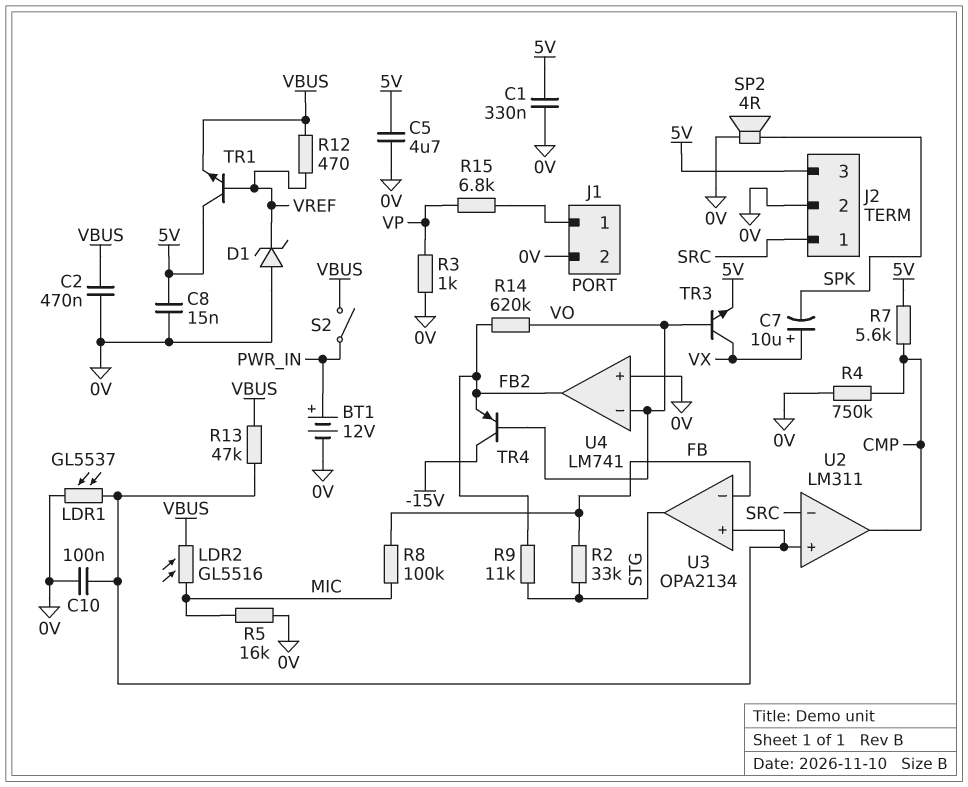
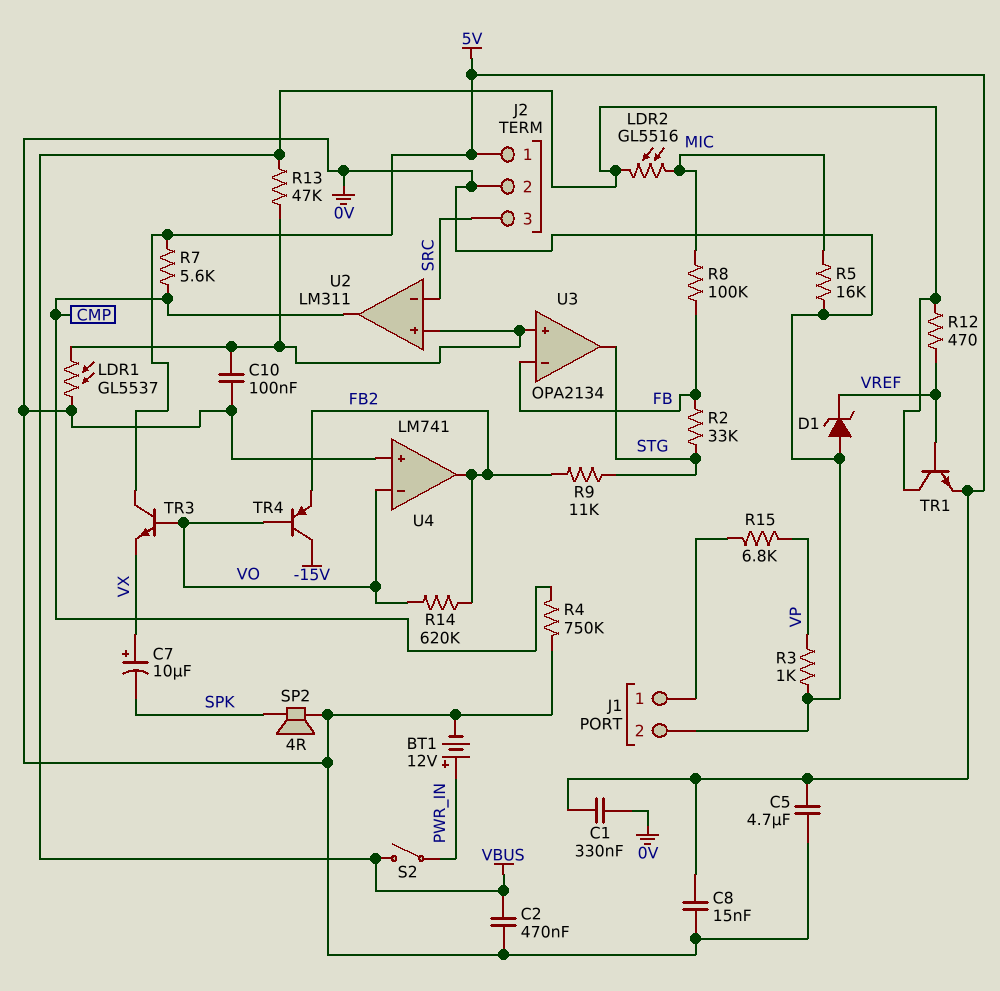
J2 pin 1: SRC -> 5V
J2 pin 3: 5V -> SRC
TR1: NPN (B VREF, C 5V, E VBUS) -> NPN (B VREF, C VBUS, E 5V)
TR3: NPN (B VO, C VX, E 5V) -> NPN (B VO, C 5V, E VX)

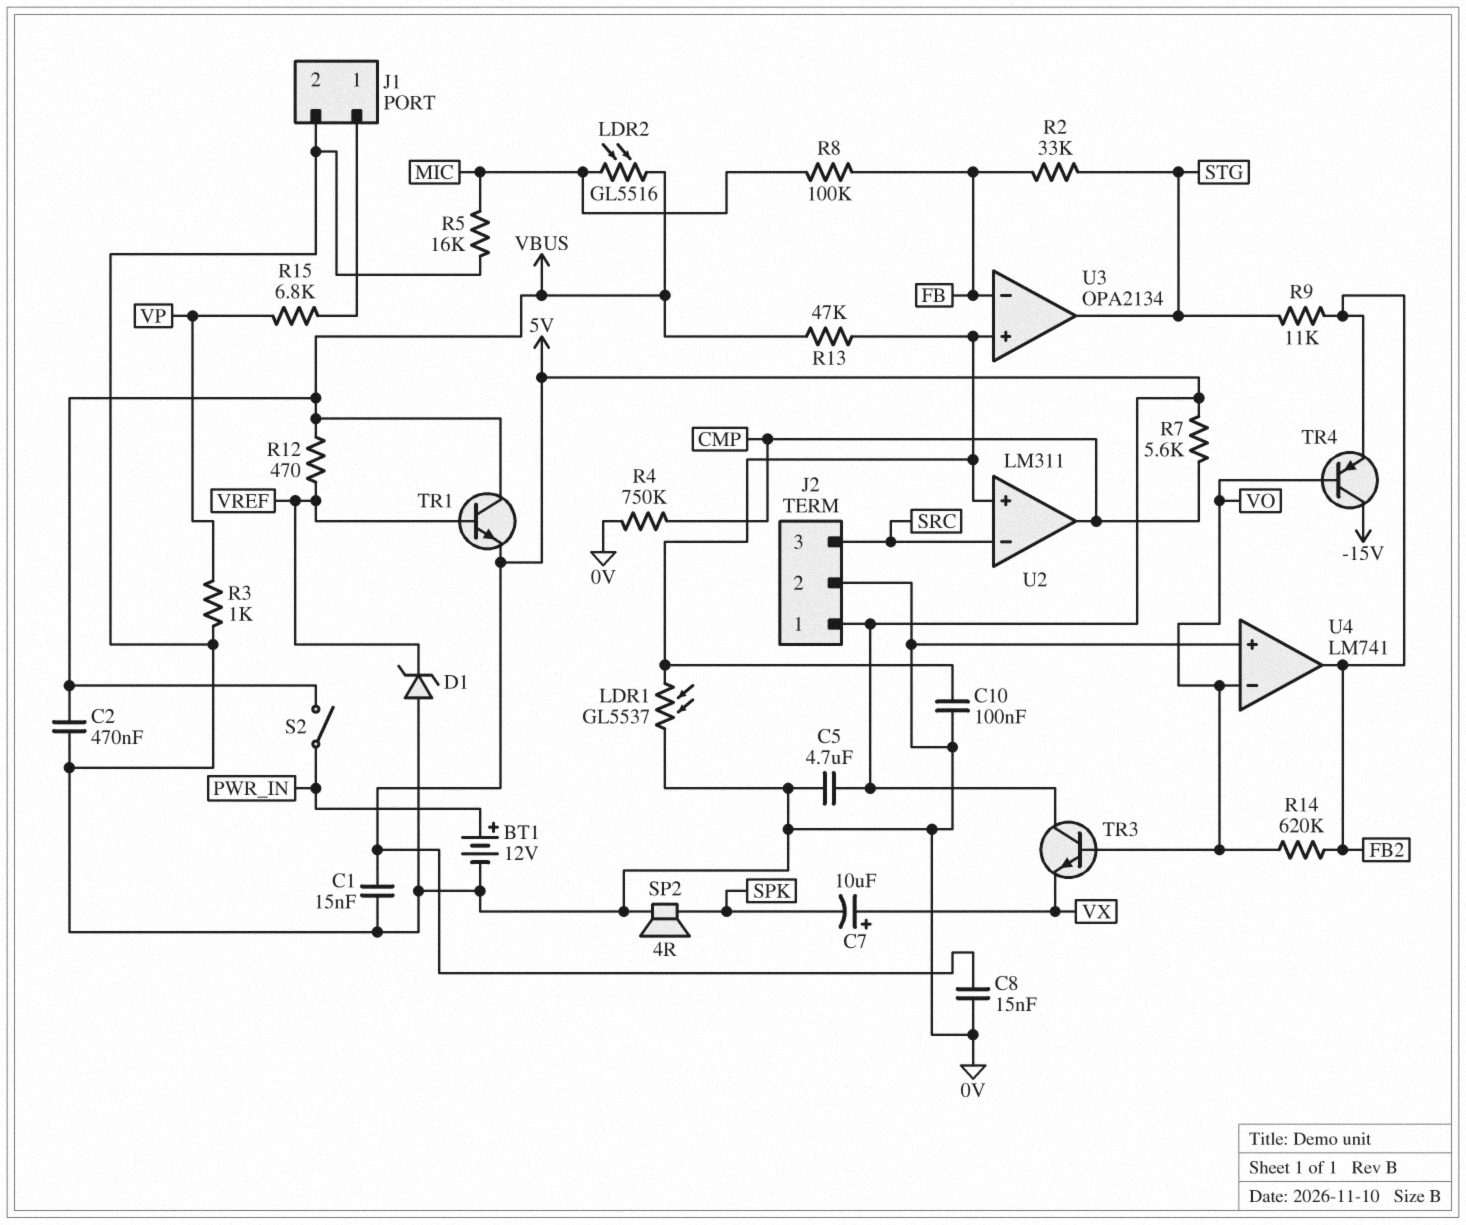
C1: 330nF (0V, 5V) -> 15nF (0V, 5V)

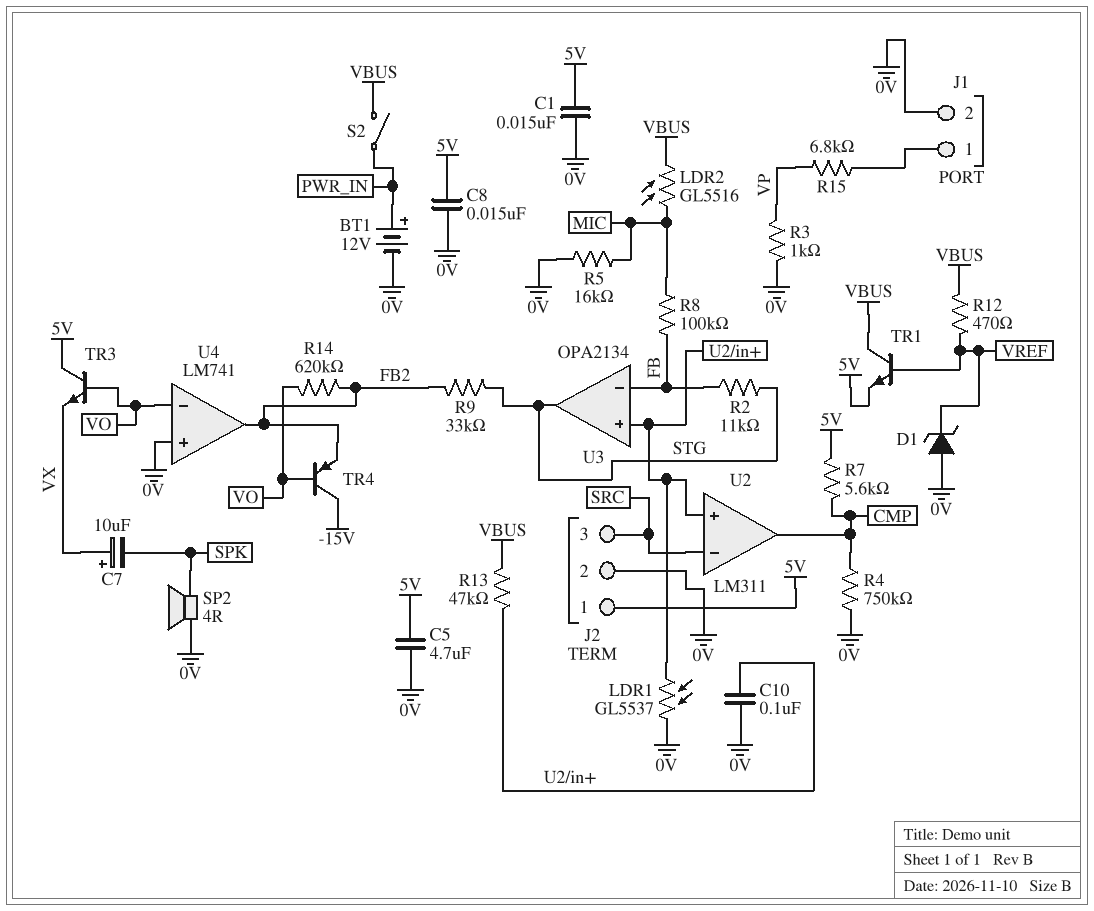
C2: 470nF (0V, VBUS) -> none
R2: 33k (FB, STG) -> 11k (FB, STG)
R9: 11k (FB2, STG) -> 33k (FB2, STG)

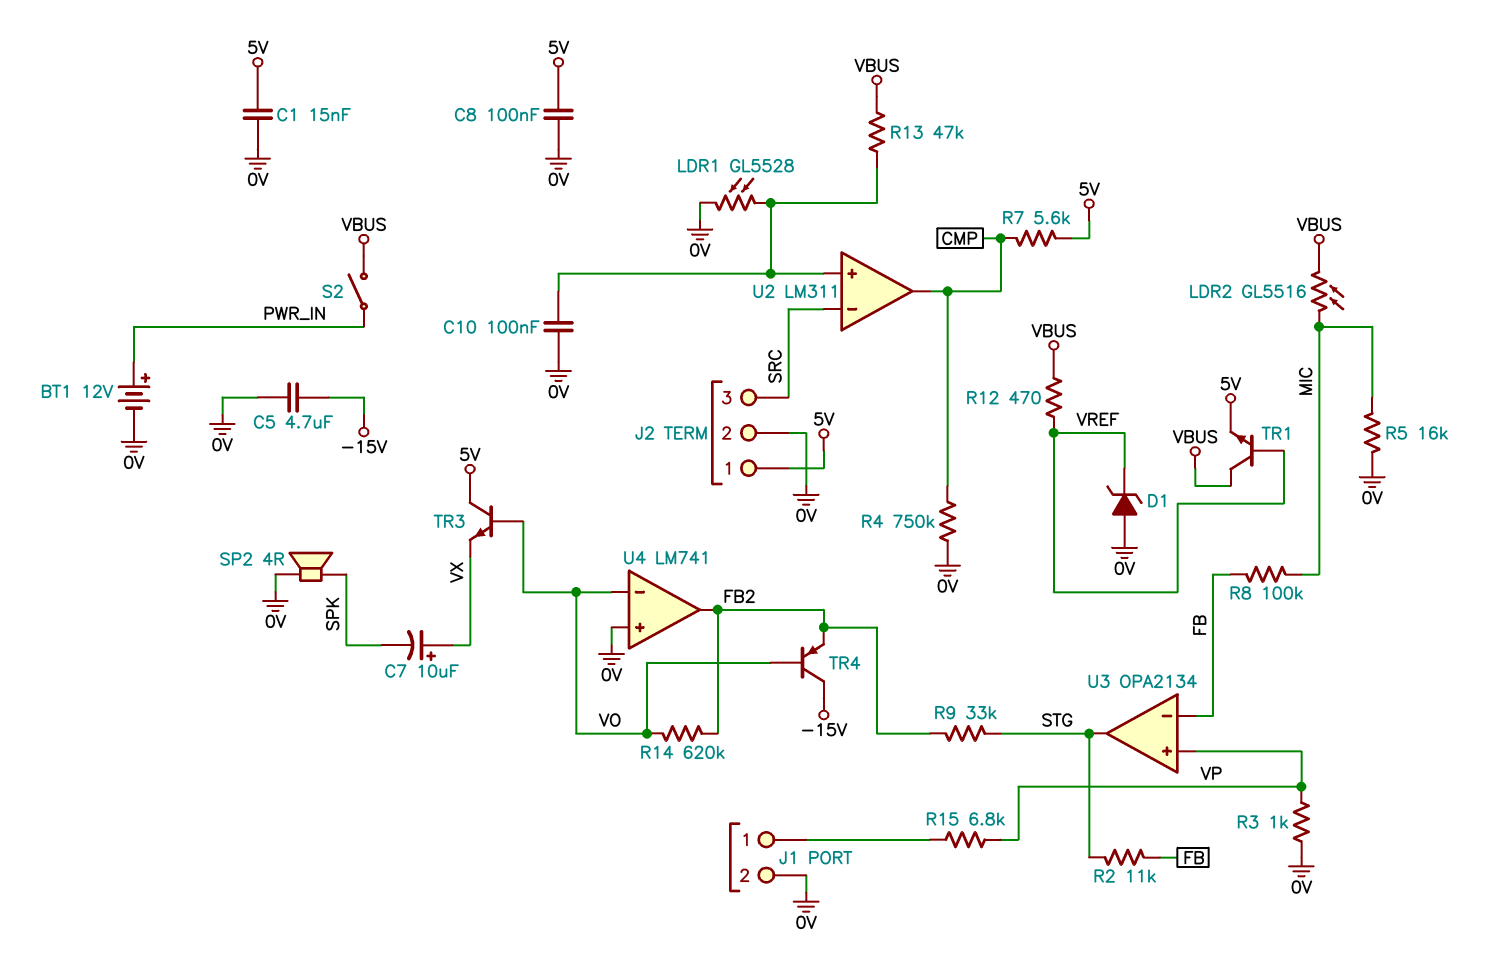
C5: 4.7uF (0V, 5V) -> 4.7uF (-15V, 0V)
C8: 15nF (0V, 5V) -> 100nF (0V, 5V)
LDR1: GL5537 (0V, U2/in+) -> GL5528 (0V, U2/in+)
U3 pin in+: U2/in+ -> VP

